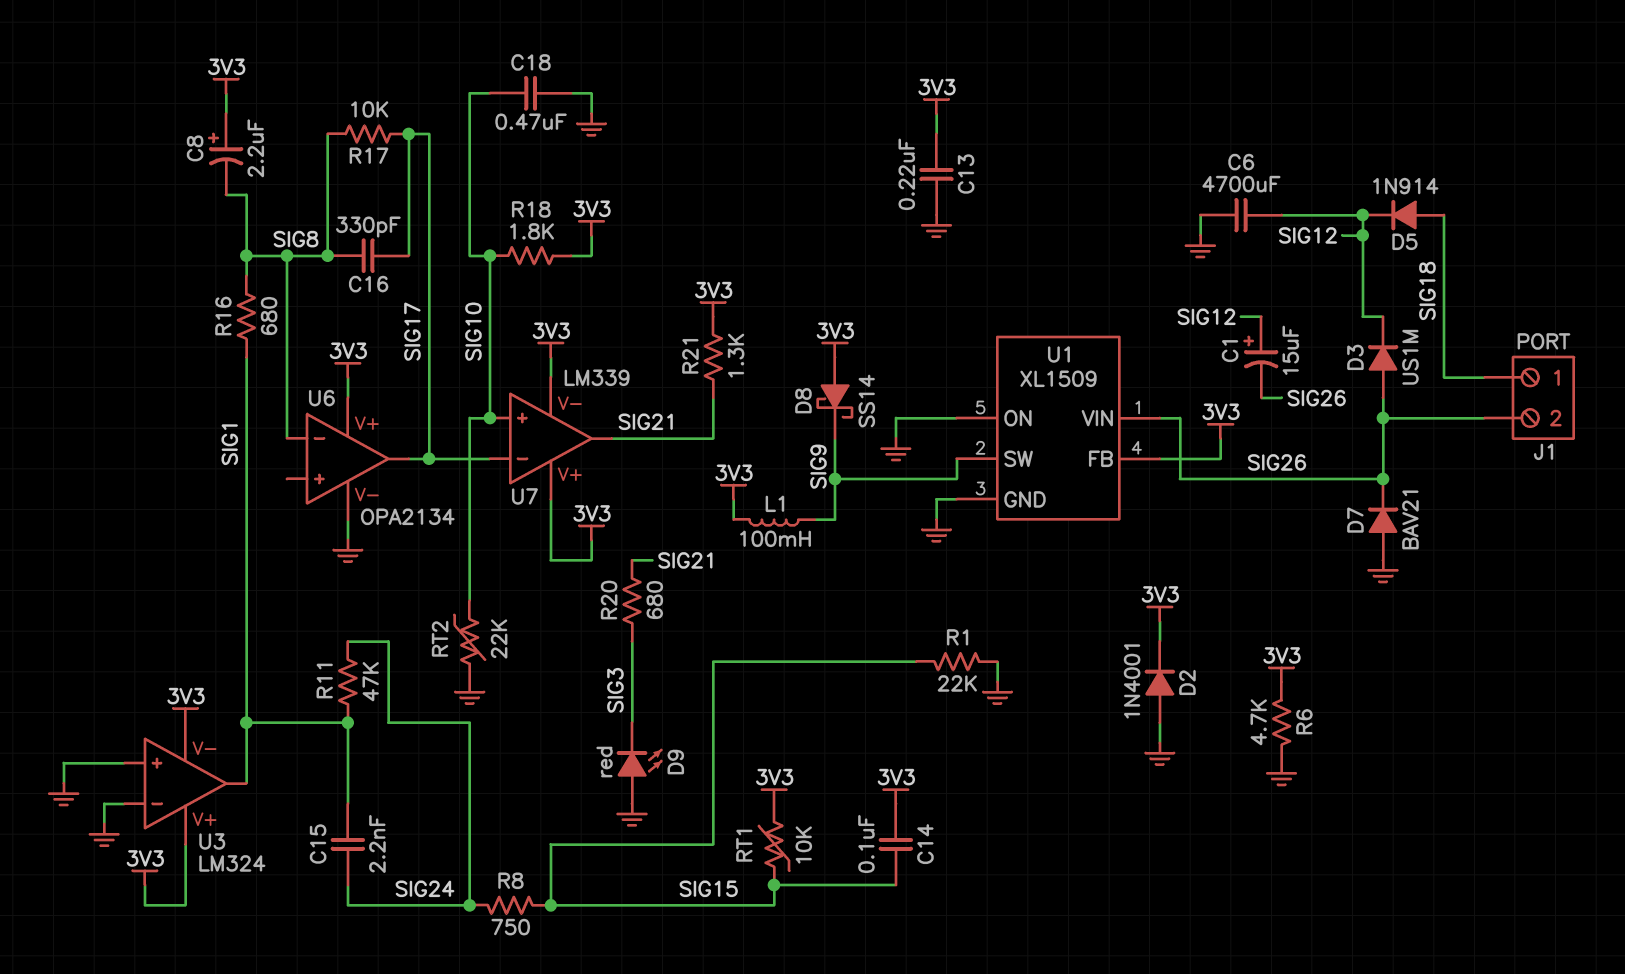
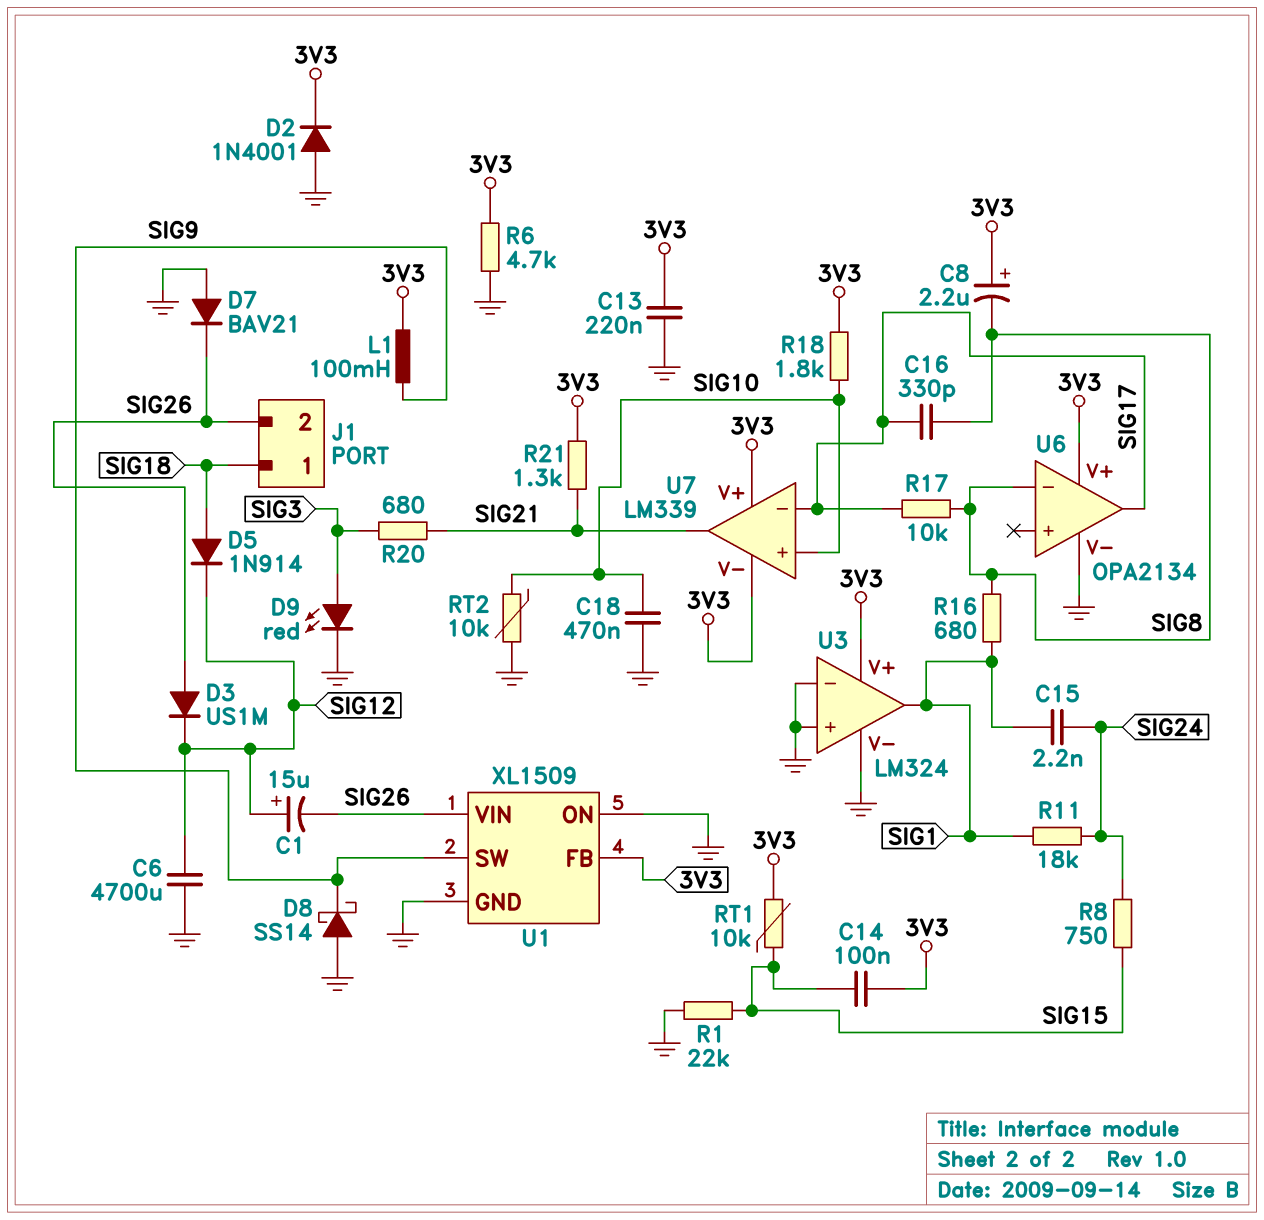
D8: schottky SS14 (A 3V3, K SIG9) -> schottky SS14 (A GND, K SIG9)
D9: LED red (A GND, K SIG3) -> LED red (A SIG3, K GND)
R11: 47k (SIG1, SIG24) -> 18k (SIG1, SIG24)
RT2: 22k (GND, SIG10) -> 10k (GND, SIG10)
U3 pin V-: 3V3 -> GND

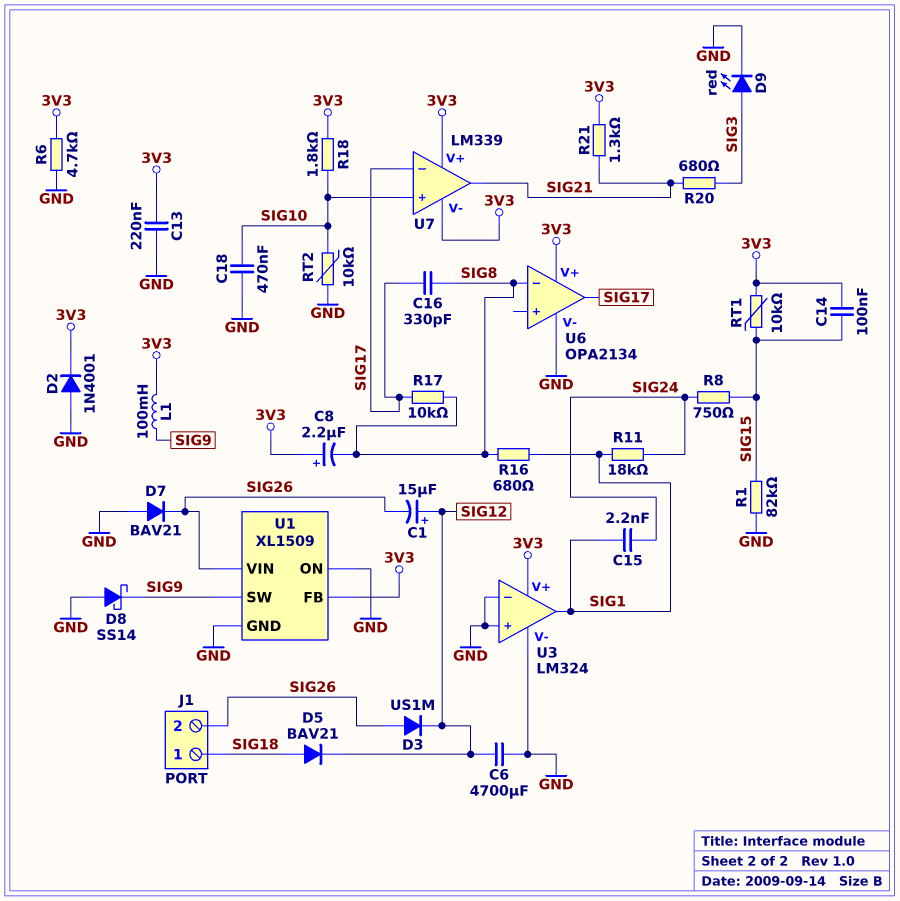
D5: diode 1N914 (A SIG18, K SIG12) -> diode BAV21 (A SIG18, K SIG12)
R1: 22k (GND, SIG15) -> 82k (GND, SIG15)

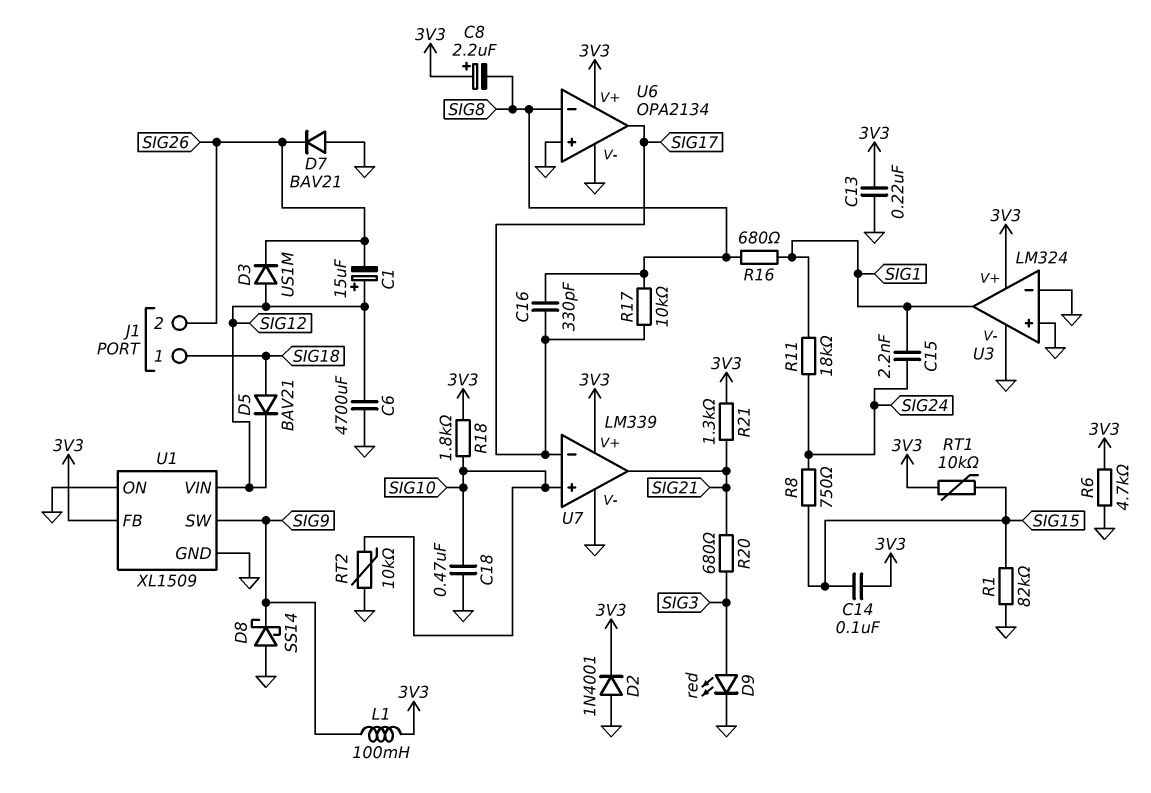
D3: diode US1M (A SIG26, K SIG12) -> diode US1M (A SIG12, K SIG26)
U1 pin VIN: SIG26 -> SIG12
U6 pin in+: none -> GND
U7 pin V-: 3V3 -> GND

